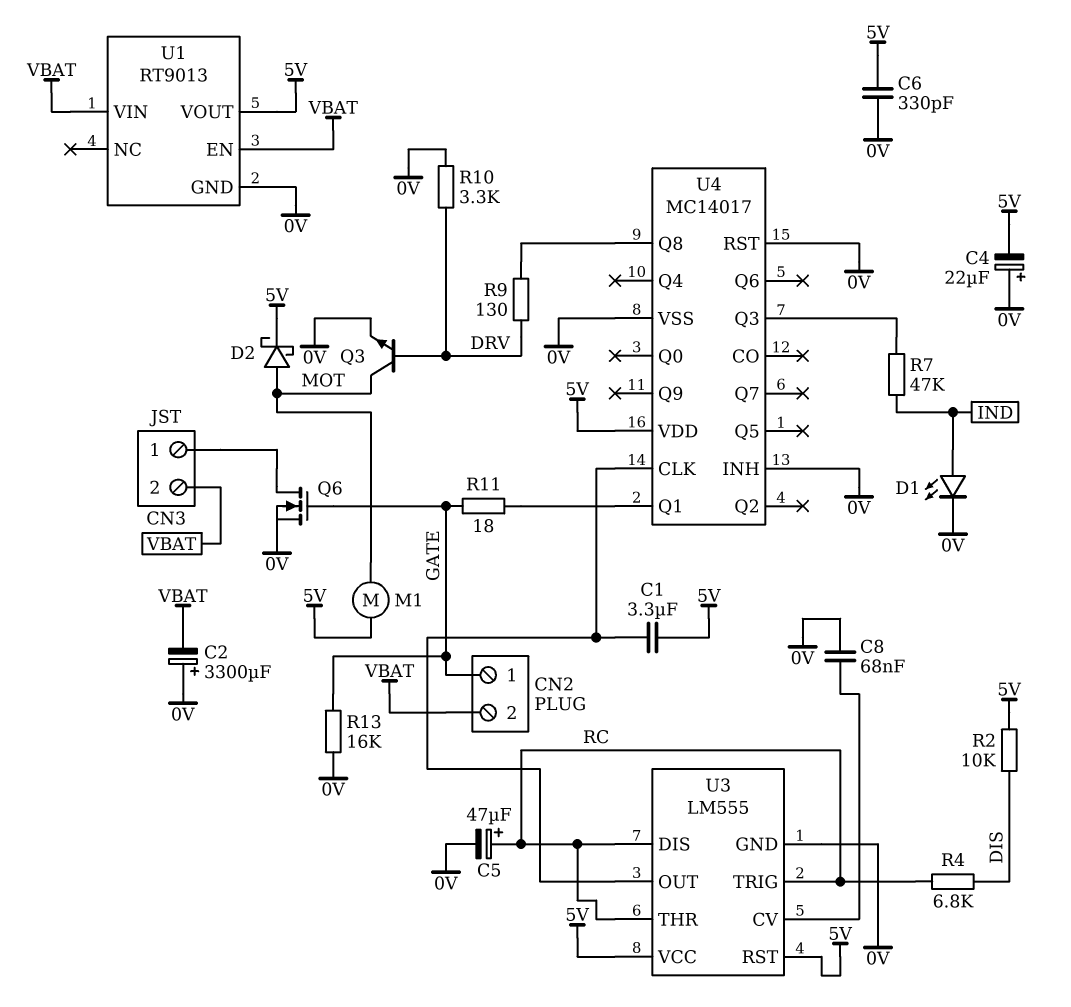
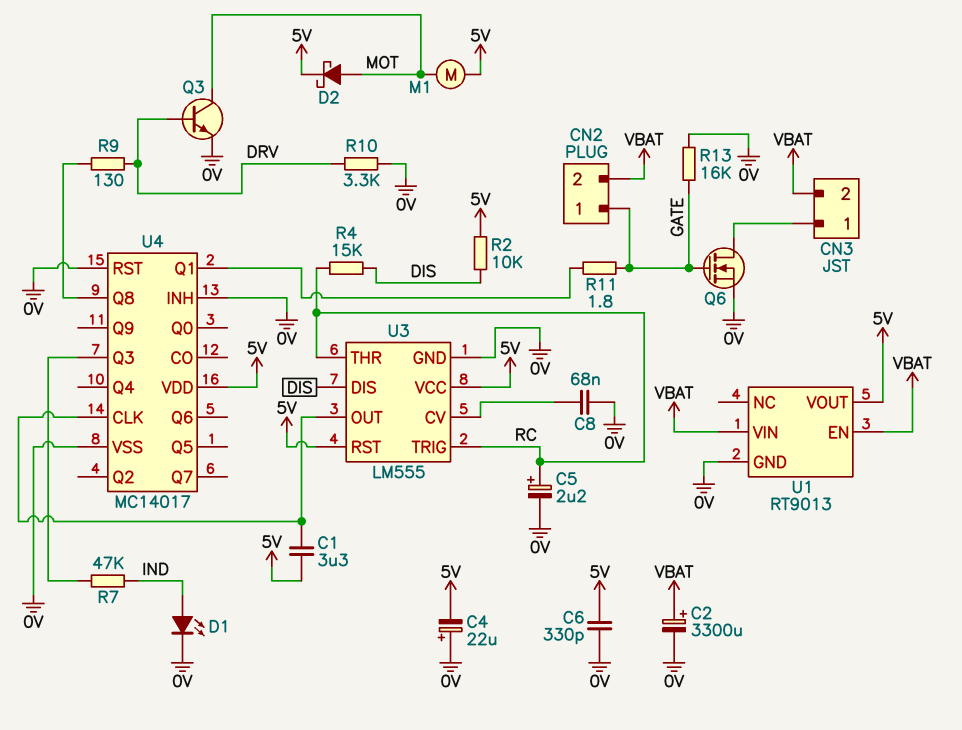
C2: 3300uF (plus 0V, minus VBAT) -> 3300uF (plus VBAT, minus 0V)
C5: 47uF (plus RC, minus 0V) -> 2.2uF (plus RC, minus 0V)
R4: 6.8k (DIS, RC) -> 15k (DIS, RC)
R11: 18 (GATE, U4/Q1) -> 1.8 (GATE, U4/Q1)
U3 pin DIS: RC -> DIS

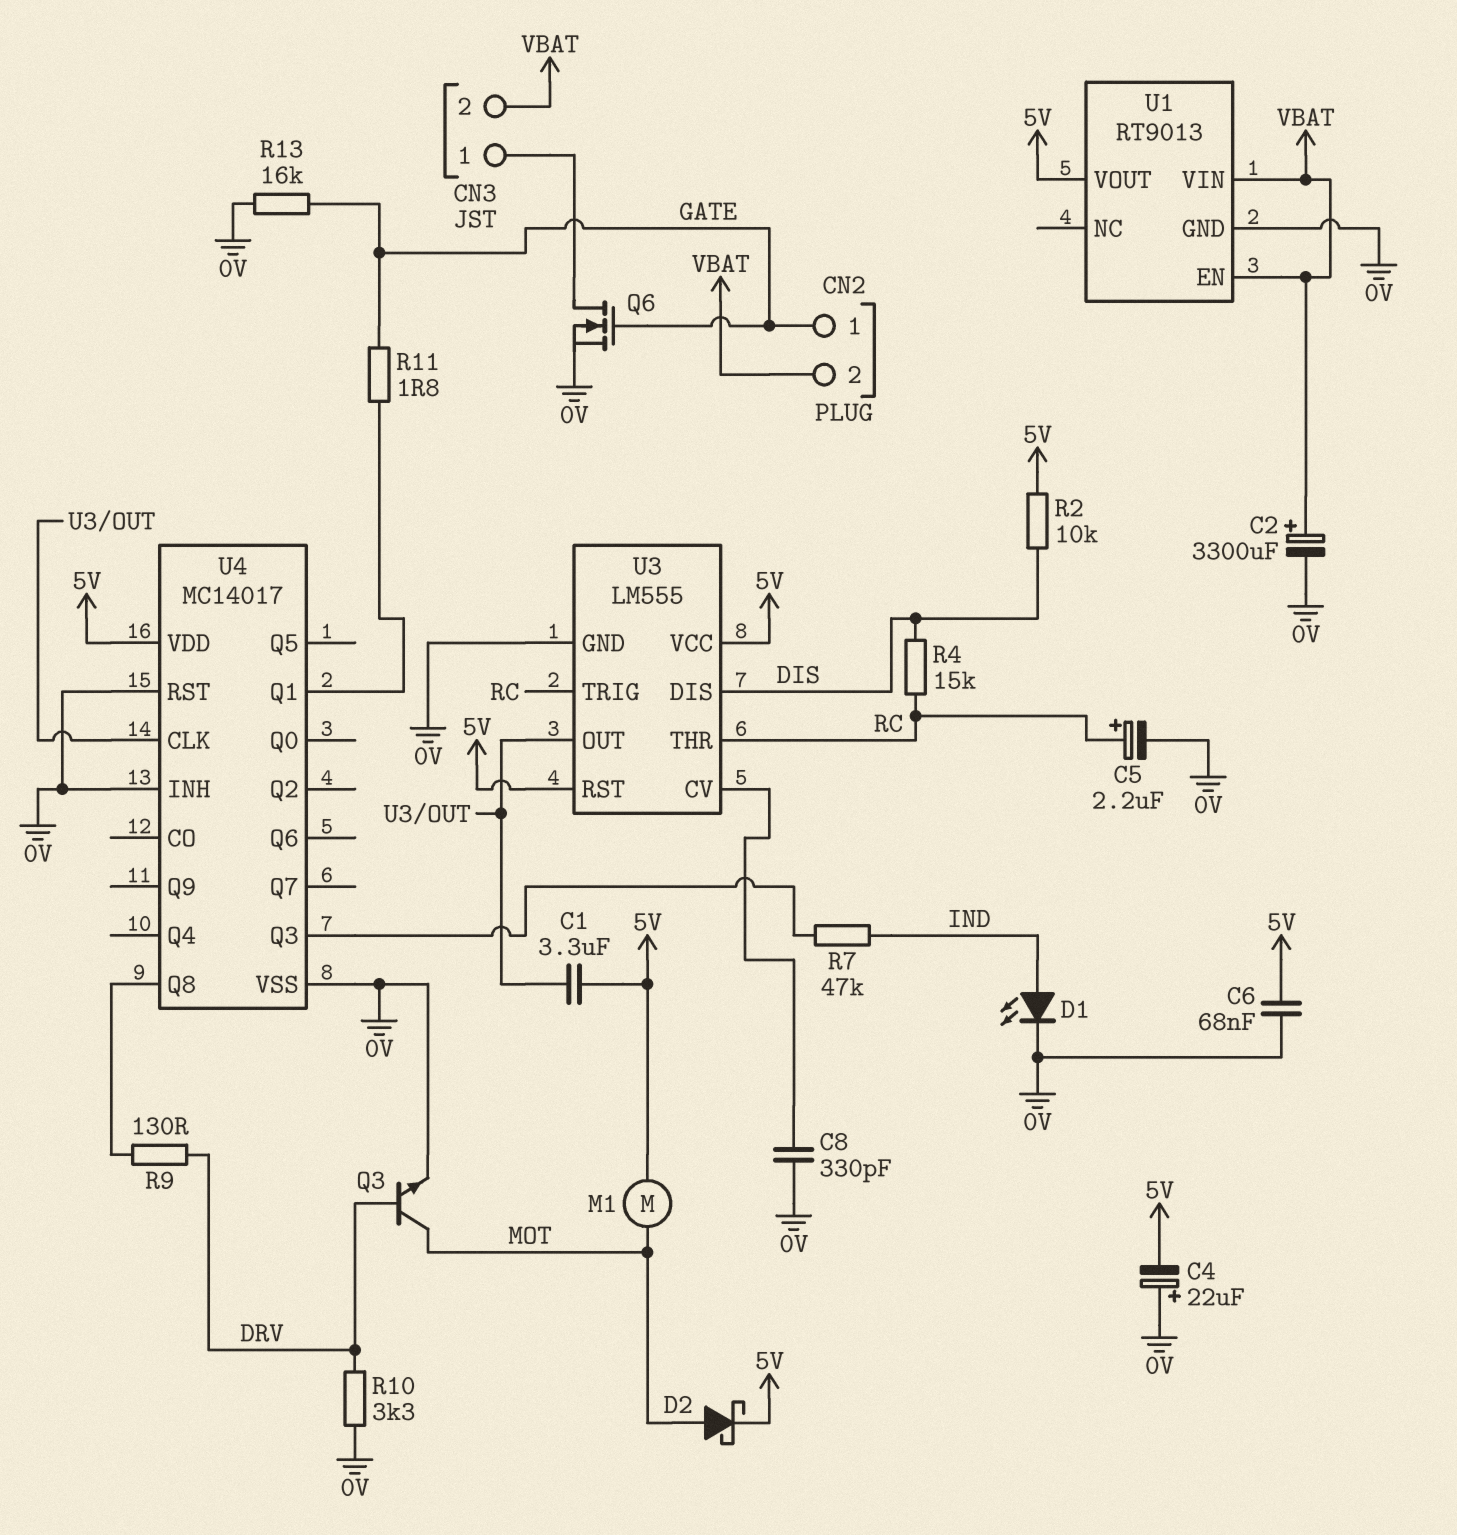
C6: 330pF (0V, 5V) -> 68nF (0V, 5V)
C8: 68nF (0V, U3/CV) -> 330pF (0V, U3/CV)

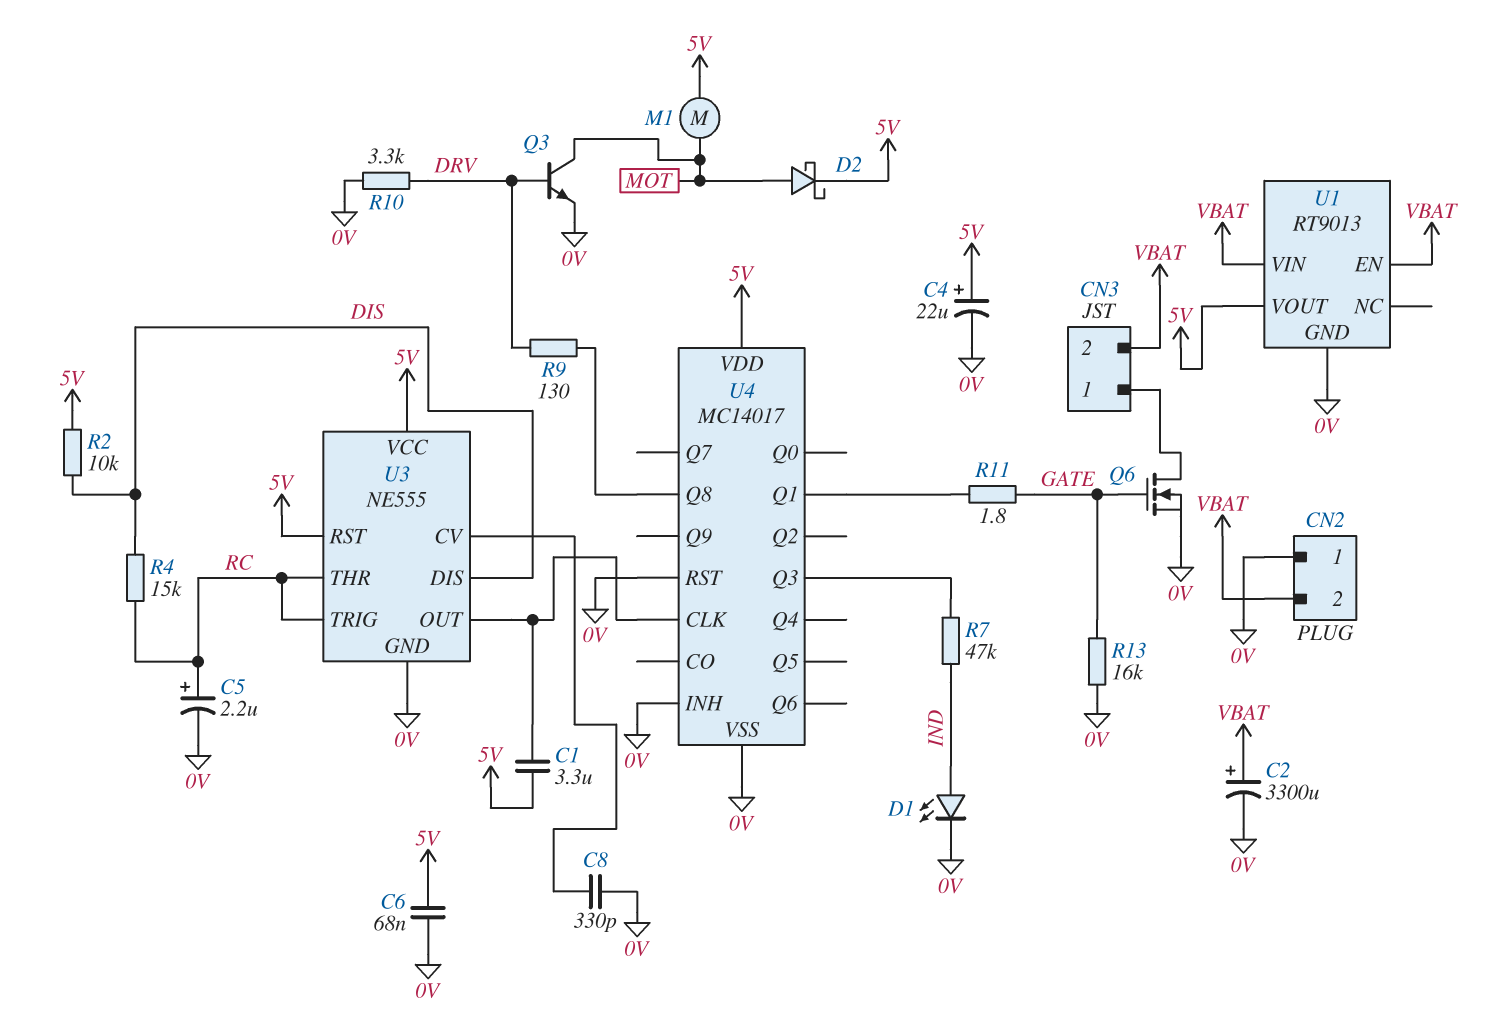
C4: 22uF (plus 0V, minus 5V) -> 22uF (plus 5V, minus 0V)
CN2 pin 1: GATE -> 0V
U3: LM555 -> NE555

